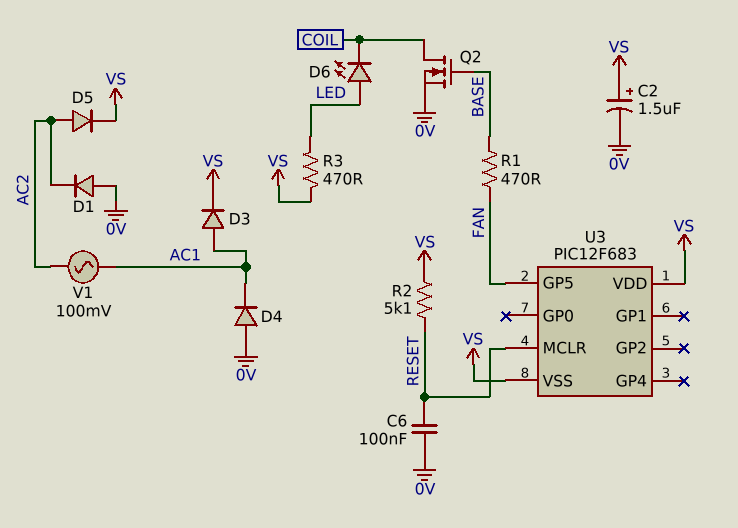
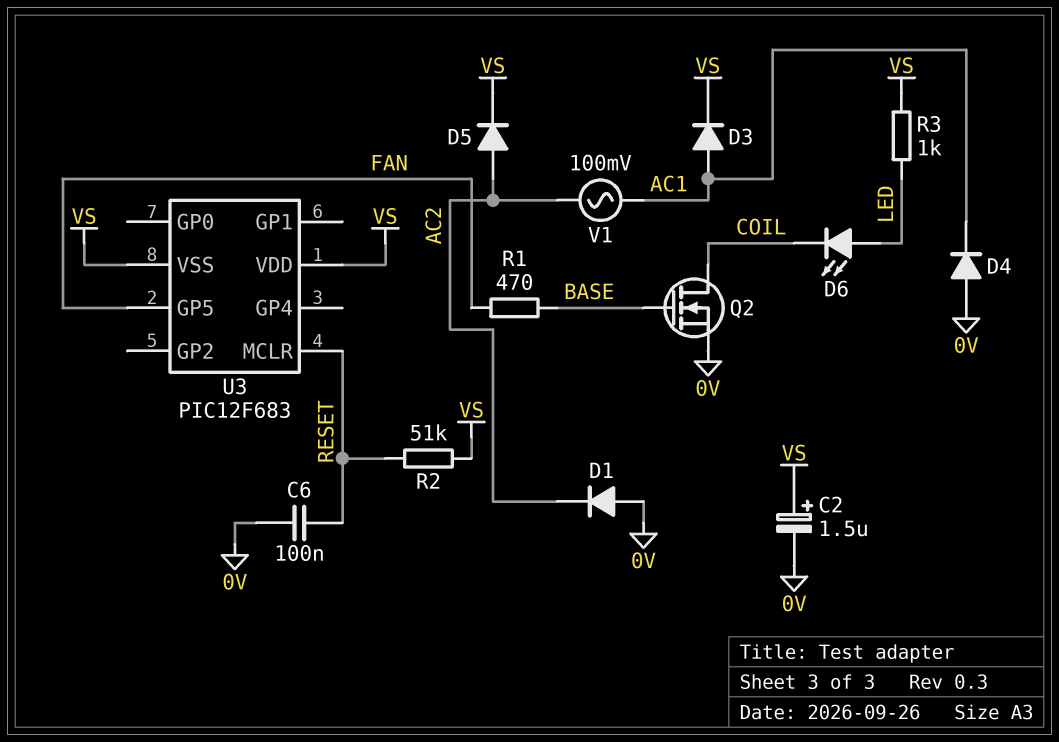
R2: 5.1k (RESET, VS) -> 51k (RESET, VS)
R3: 470 (LED, VS) -> 1k (LED, VS)

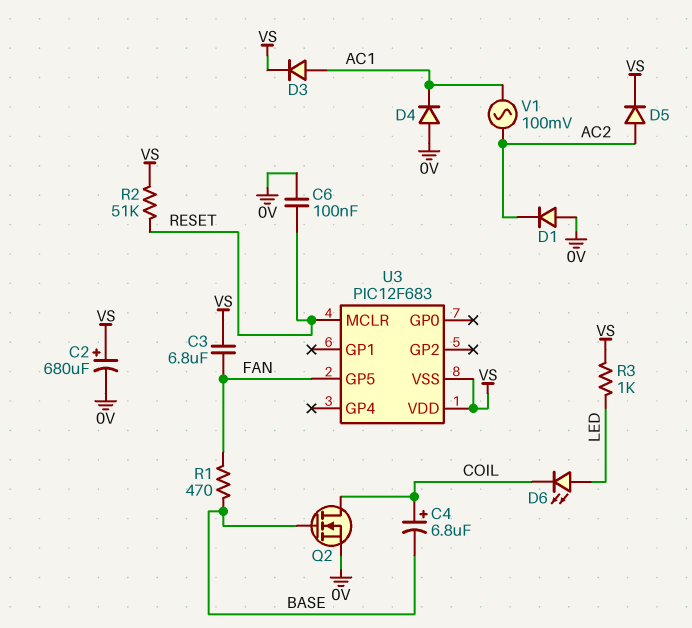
C2: 1.5uF (plus VS, minus 0V) -> 680uF (plus VS, minus 0V)
C3: none -> 6.8uF (FAN, VS)
C4: none -> 6.8uF (plus COIL, minus BASE)

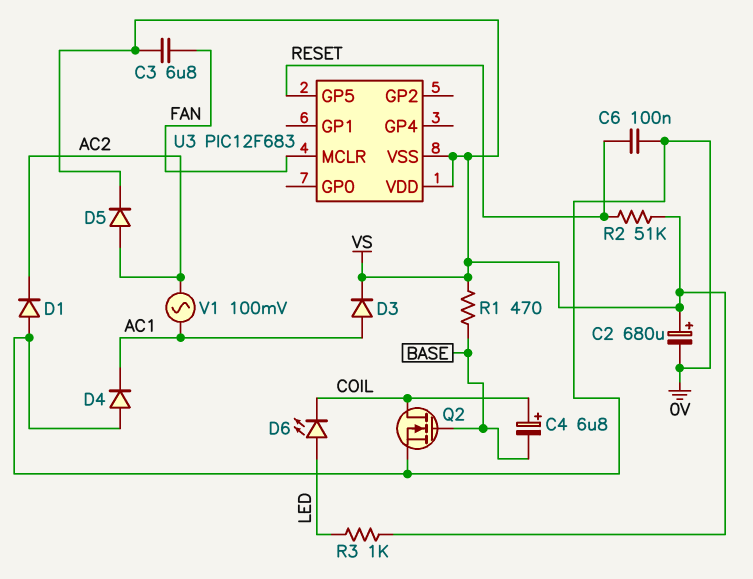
R1: 470 (BASE, FAN) -> 470 (BASE, VS)
U3 pin GP5: FAN -> RESET
U3 pin MCLR: RESET -> FAN

